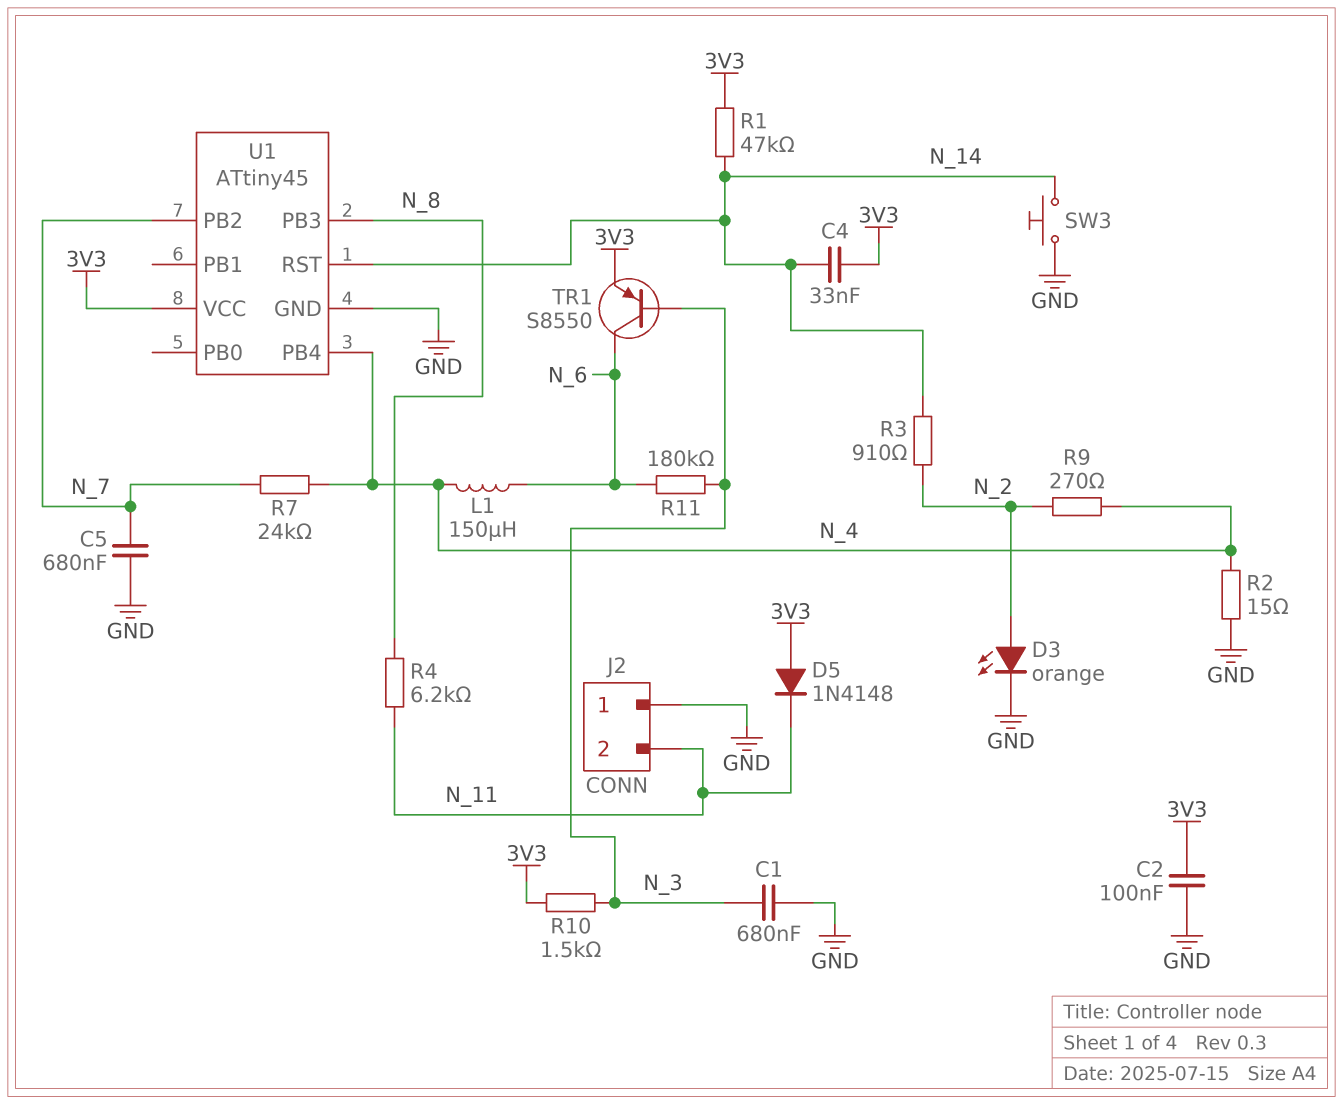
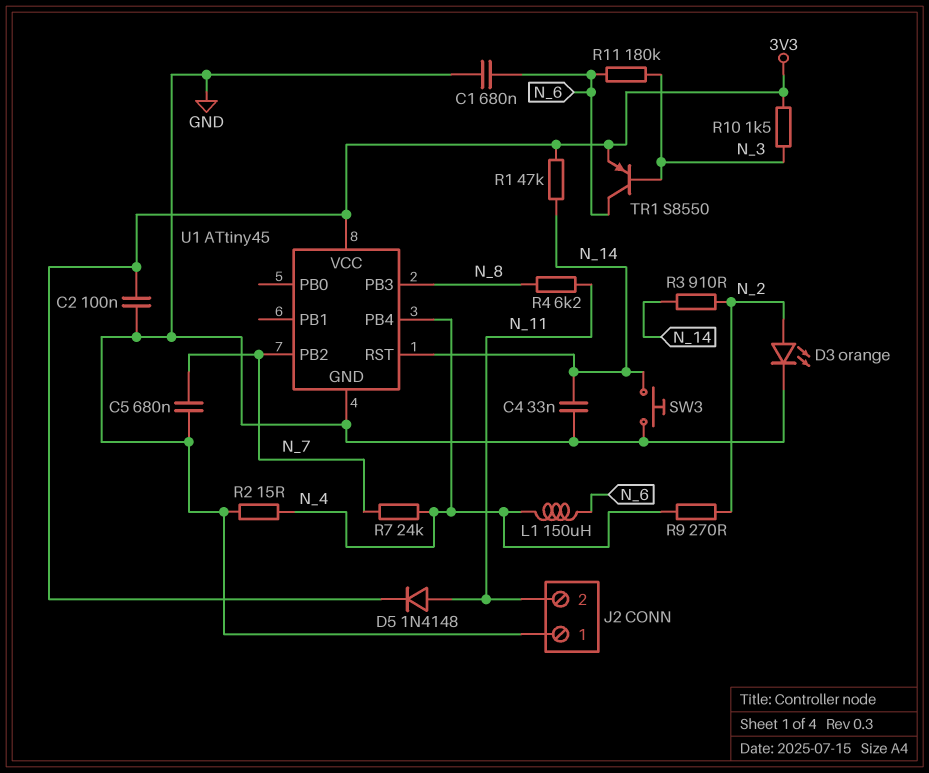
C1: 680nF (GND, N_3) -> 680nF (GND, N_6)
C4: 33nF (3V3, N_14) -> 33nF (GND, N_14)
D5: diode 1N4148 (A 3V3, K N_11) -> diode 1N4148 (A N_11, K 3V3)

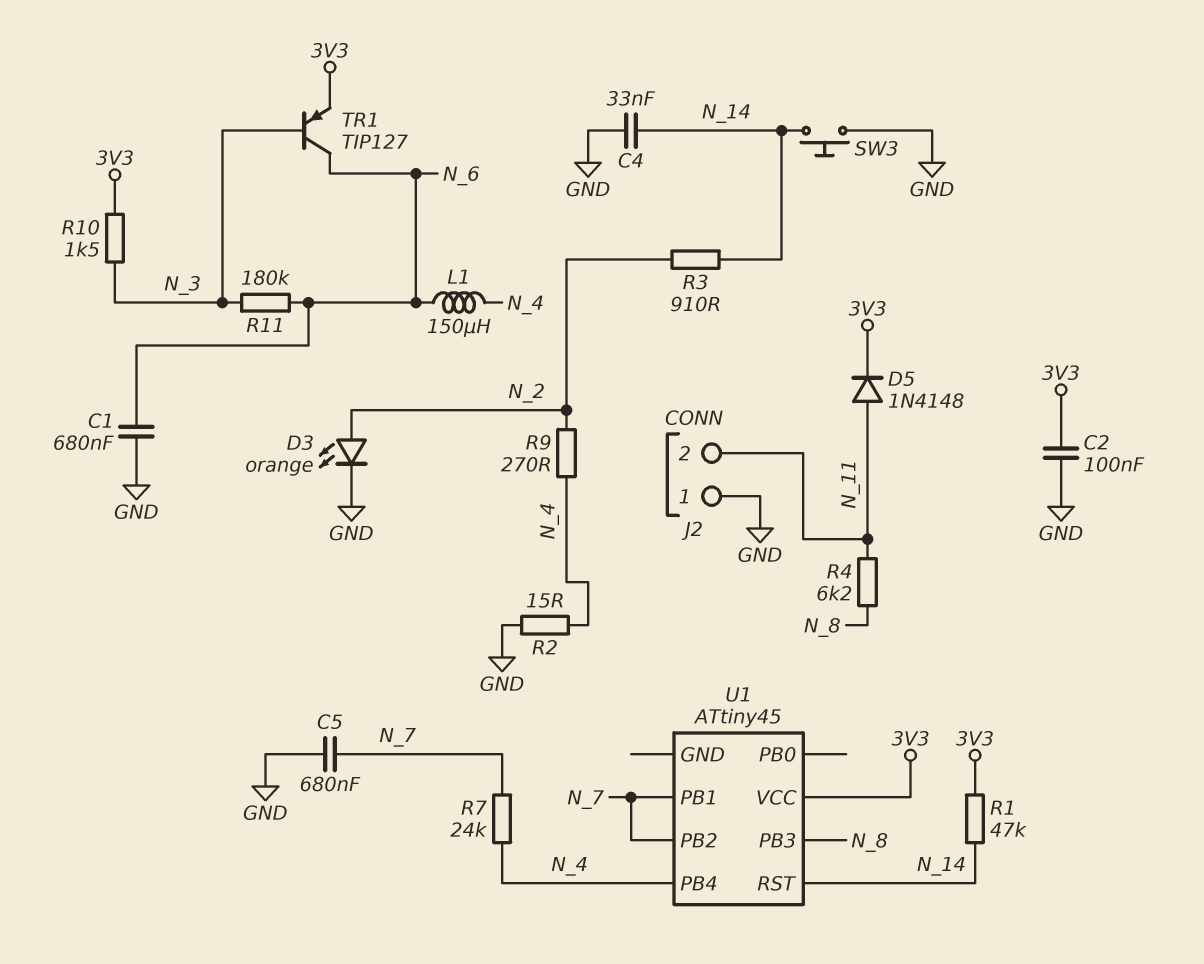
TR1: PNP S8550 (B N_3, C N_6, E 3V3) -> PNP TIP127 (B N_3, C N_6, E 3V3)
U1 pin GND: GND -> none
U1 pin PB1: none -> N_7

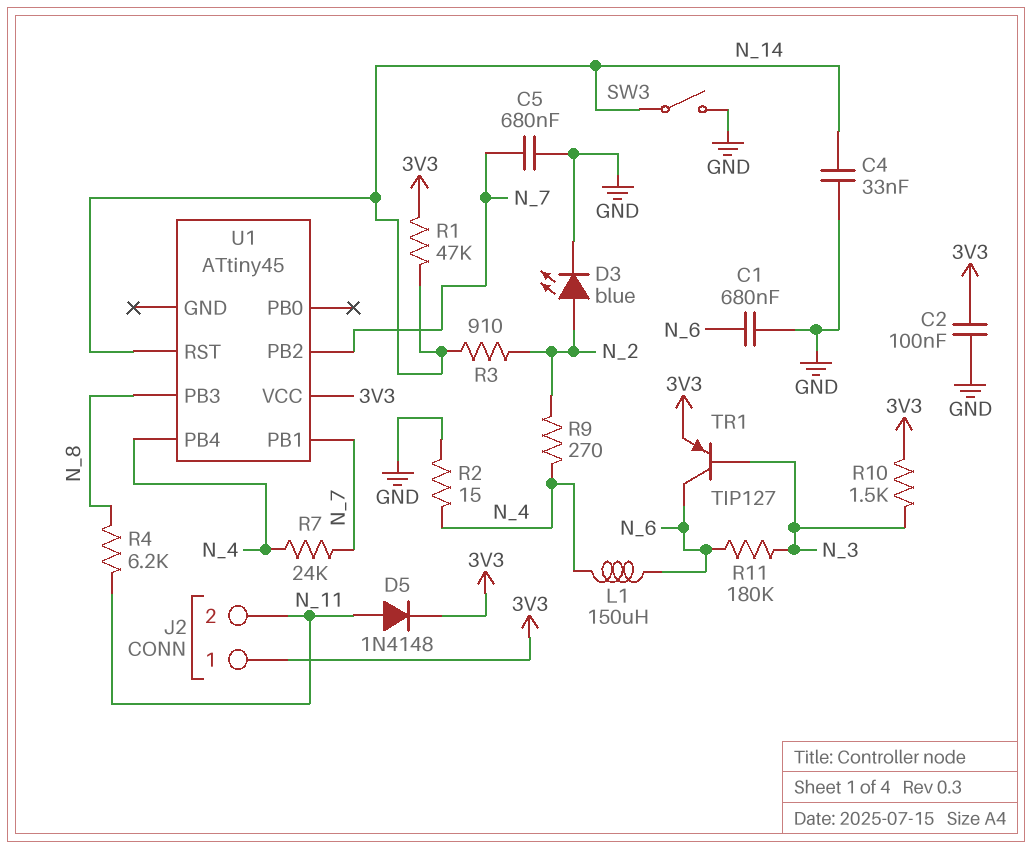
D3: LED orange (A N_2, K GND) -> LED blue (A N_2, K GND)
J2 pin 1: GND -> 3V3
SW3: button (GND, N_14) -> switch (GND, N_14)

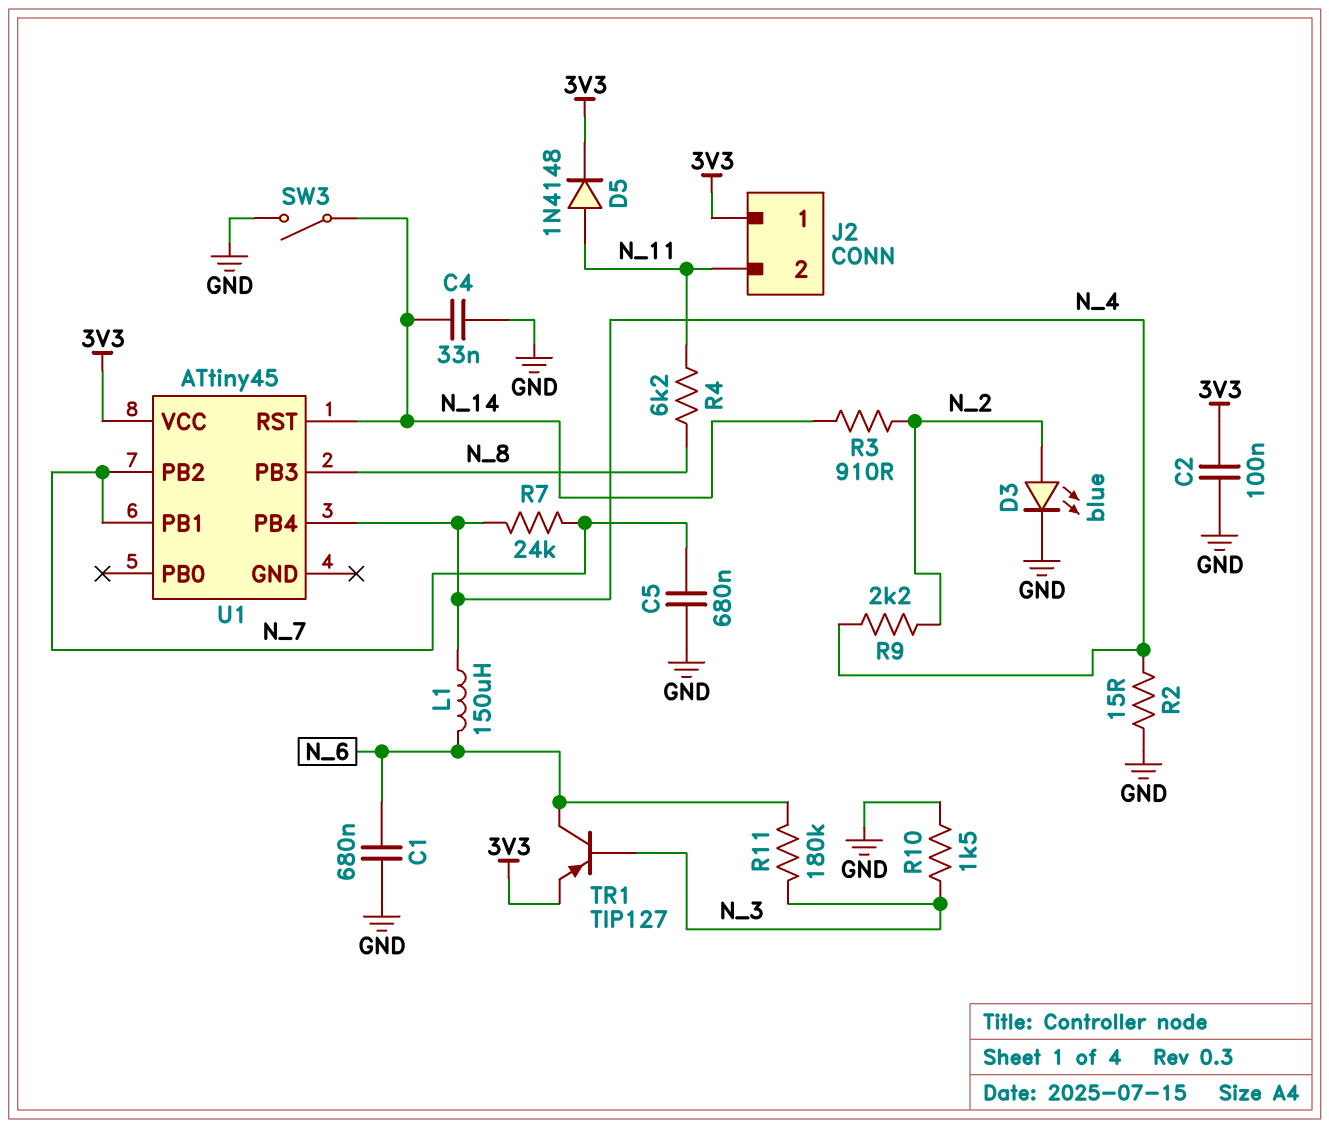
R1: 47k (3V3, N_14) -> none
R9: 270 (N_2, N_4) -> 2.2k (N_2, N_4)
R10: 1.5k (3V3, N_3) -> 1.5k (GND, N_3)

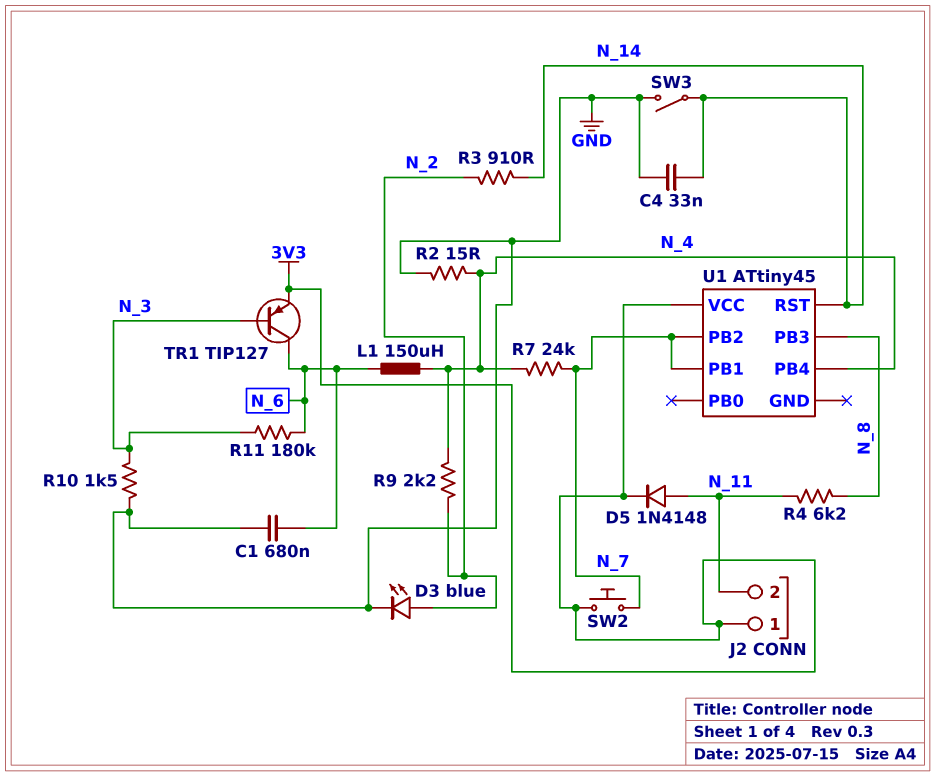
C2: 100nF (3V3, GND) -> none
C5: 680nF (GND, N_7) -> none
SW2: none -> button (3V3, N_7)

